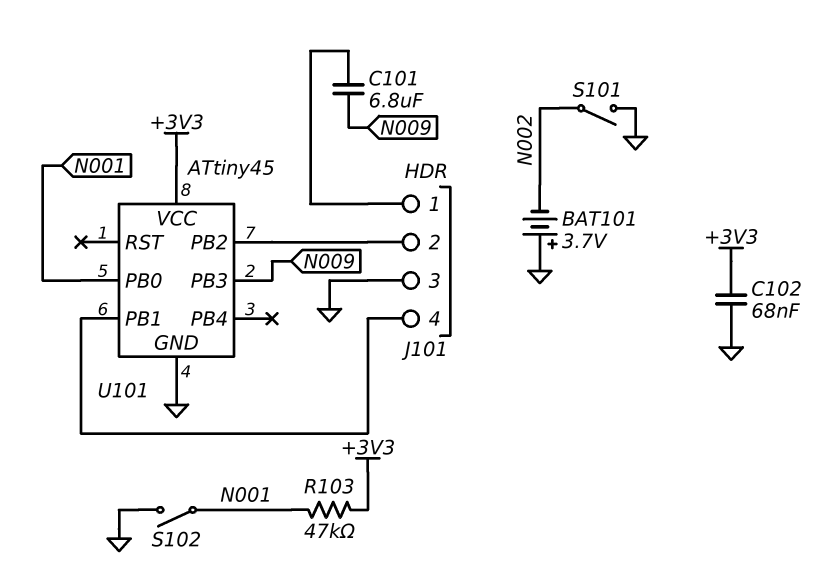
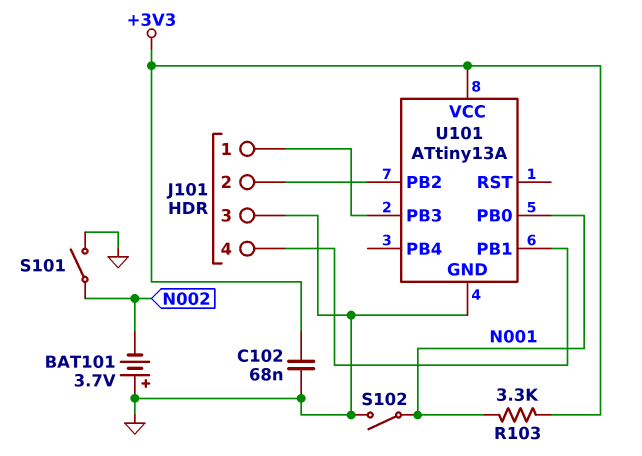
C101: 6.8uF (J101/1, N009) -> none
R103: 47k (+3V3, N001) -> 3.3k (+3V3, N001)
U101: ATtiny45 -> ATtiny13A
U101 pin PB3: N009 -> J101/1

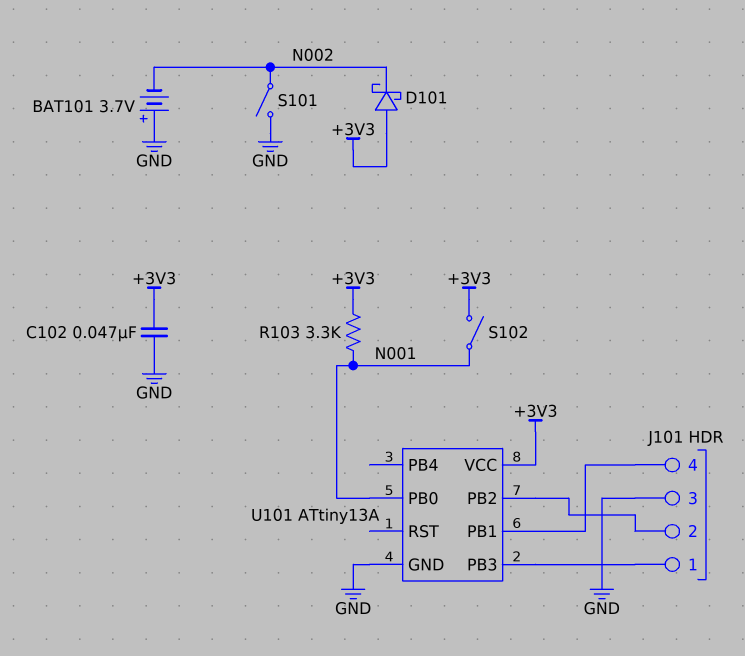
C102: 68nF (+3V3, GND) -> 47nF (+3V3, GND)
D101: none -> schottky (A +3V3, K N002)
S102: switch (GND, N001) -> switch (+3V3, N001)

